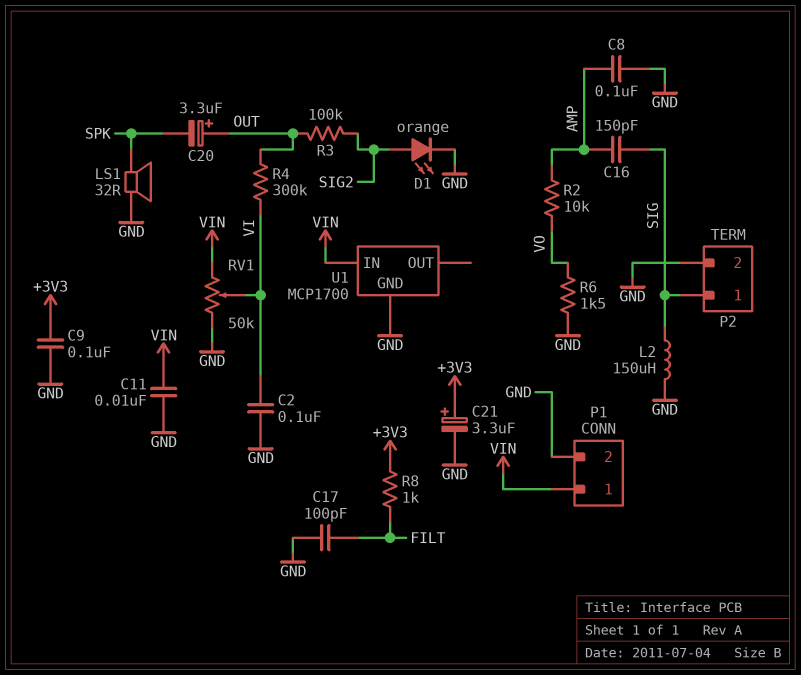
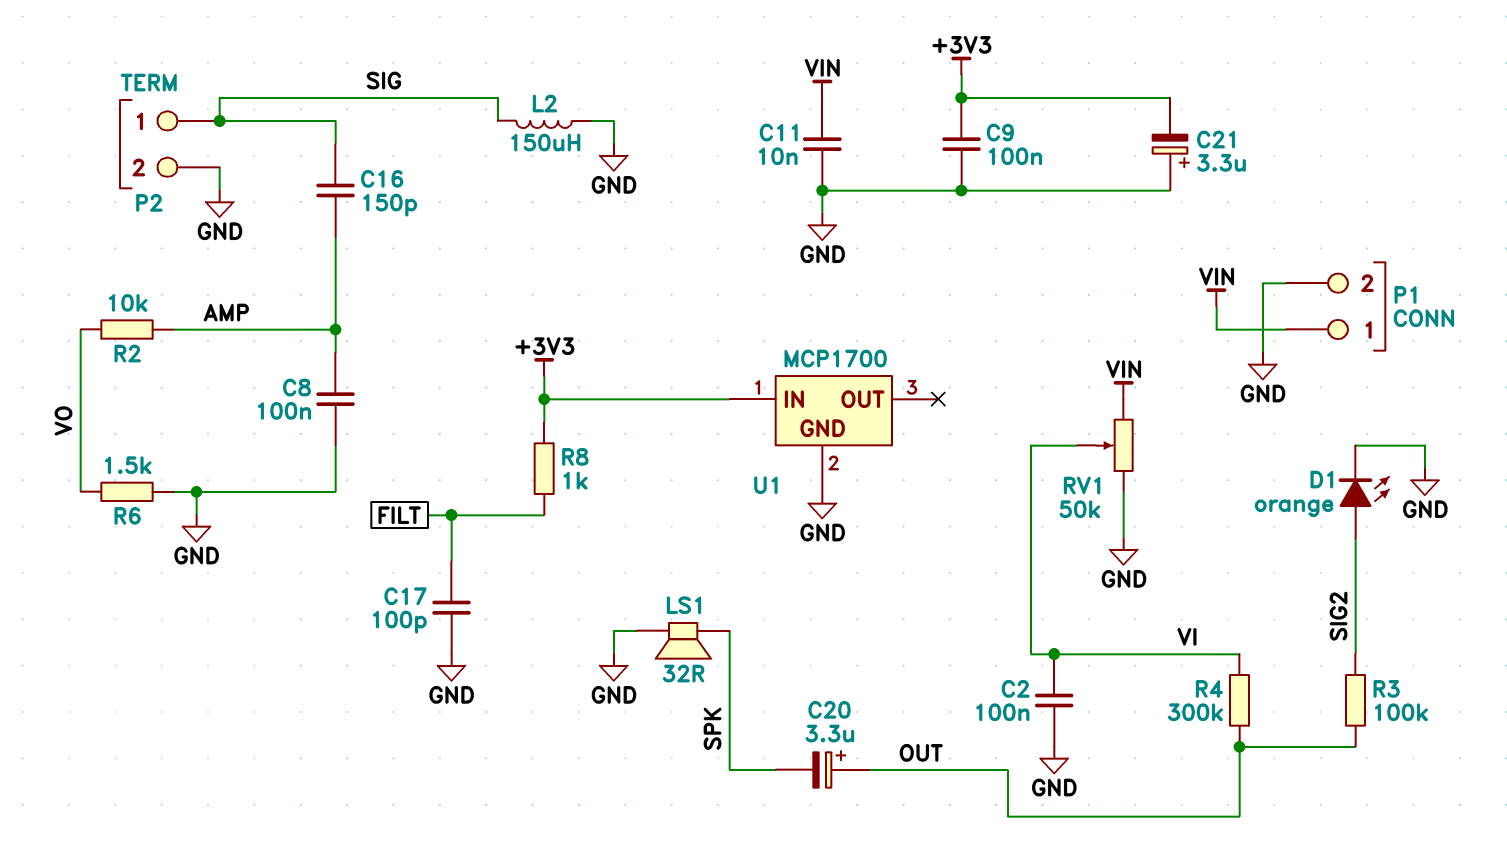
C21: 3.3uF (plus +3V3, minus GND) -> 3.3uF (plus GND, minus +3V3)
U1 pin IN: VIN -> +3V3

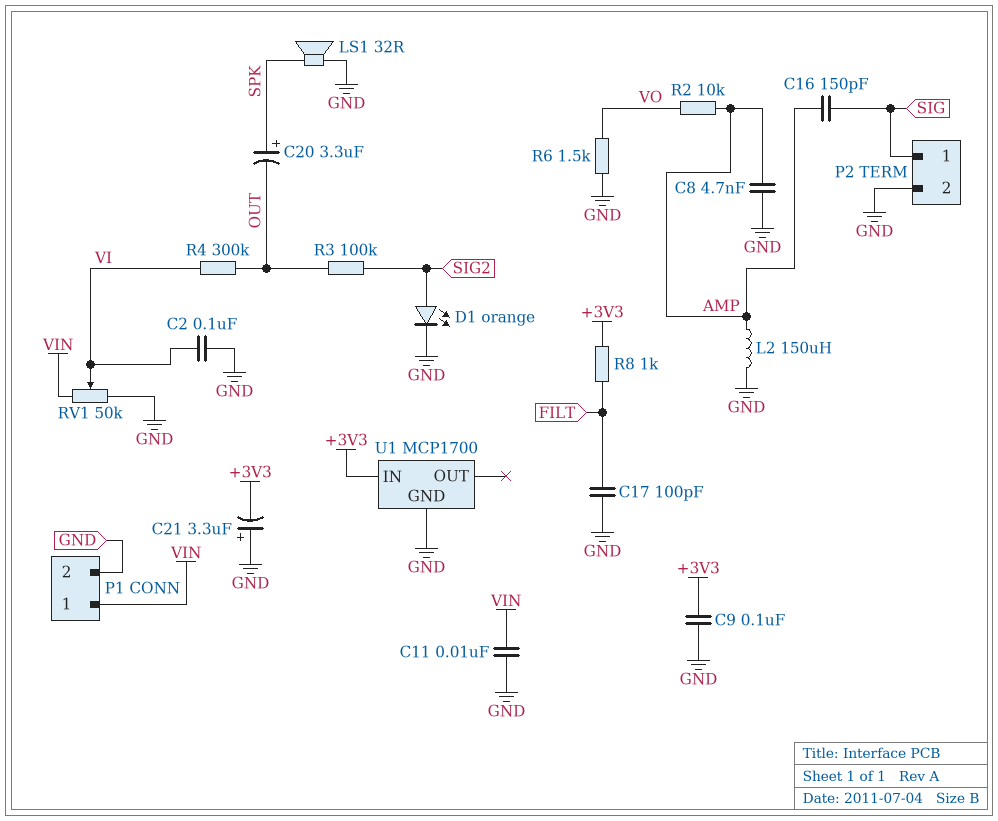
C8: 100nF (AMP, GND) -> 4.7nF (AMP, GND)
C20: 3.3uF (plus OUT, minus SPK) -> 3.3uF (plus SPK, minus OUT)
L2: 150uH (GND, SIG) -> 150uH (AMP, GND)

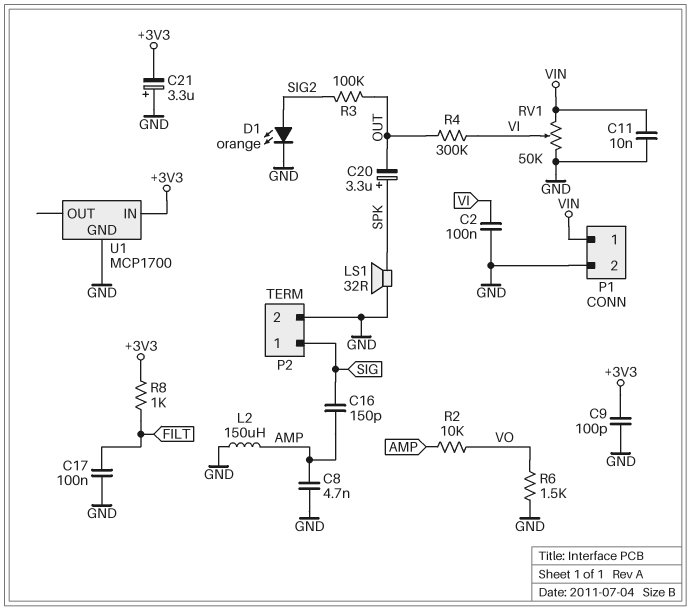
C9: 100nF (+3V3, GND) -> 100pF (+3V3, GND)
C17: 100pF (FILT, GND) -> 100nF (FILT, GND)

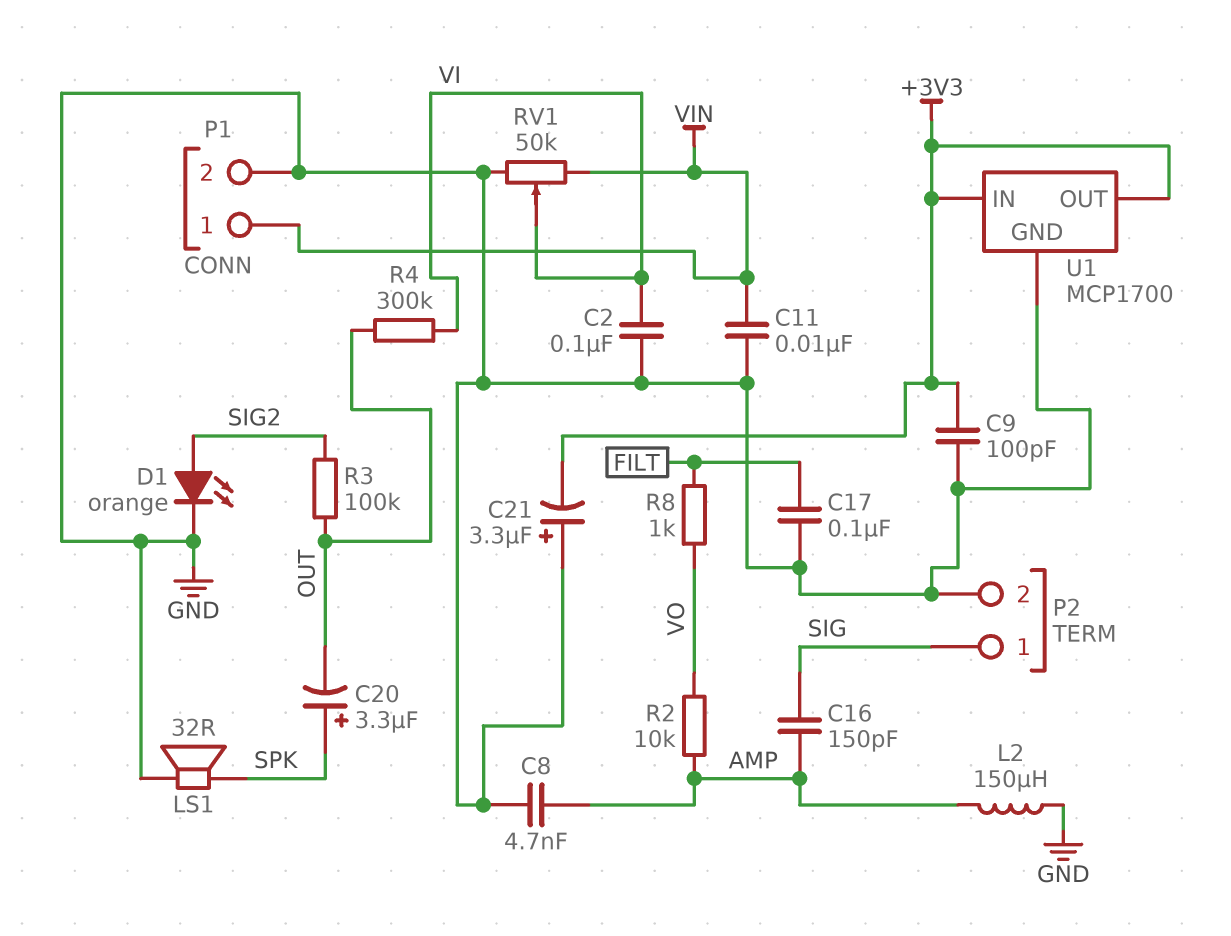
R6: 1.5k (GND, VO) -> none
R8: 1k (+3V3, FILT) -> 1k (FILT, VO)
U1 pin OUT: none -> +3V3

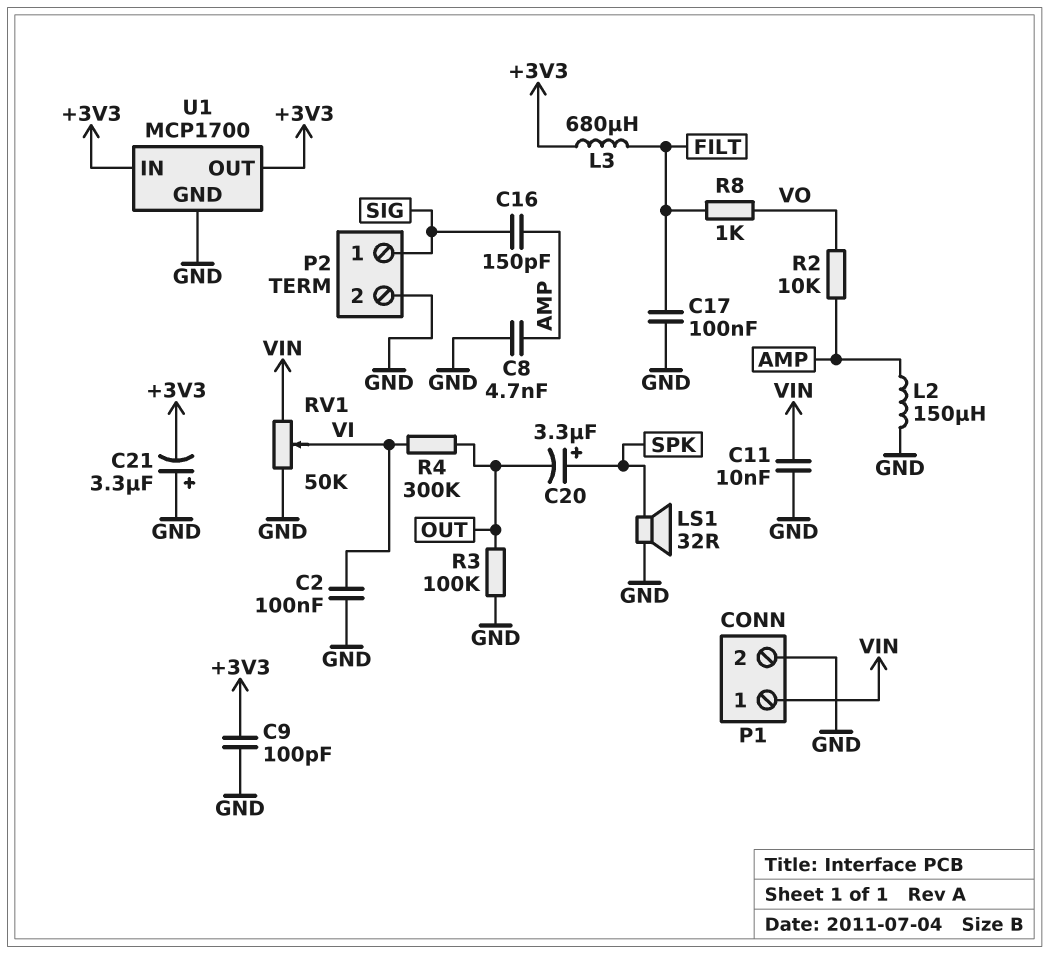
D1: LED orange (A SIG2, K GND) -> none
L3: none -> 680uH (+3V3, FILT)
R3: 100k (OUT, SIG2) -> 100k (GND, OUT)

